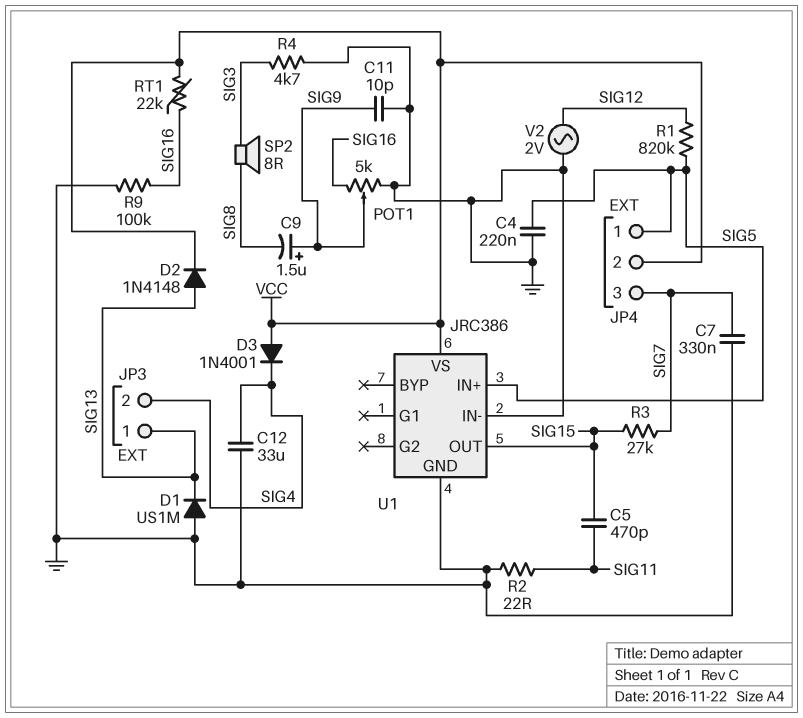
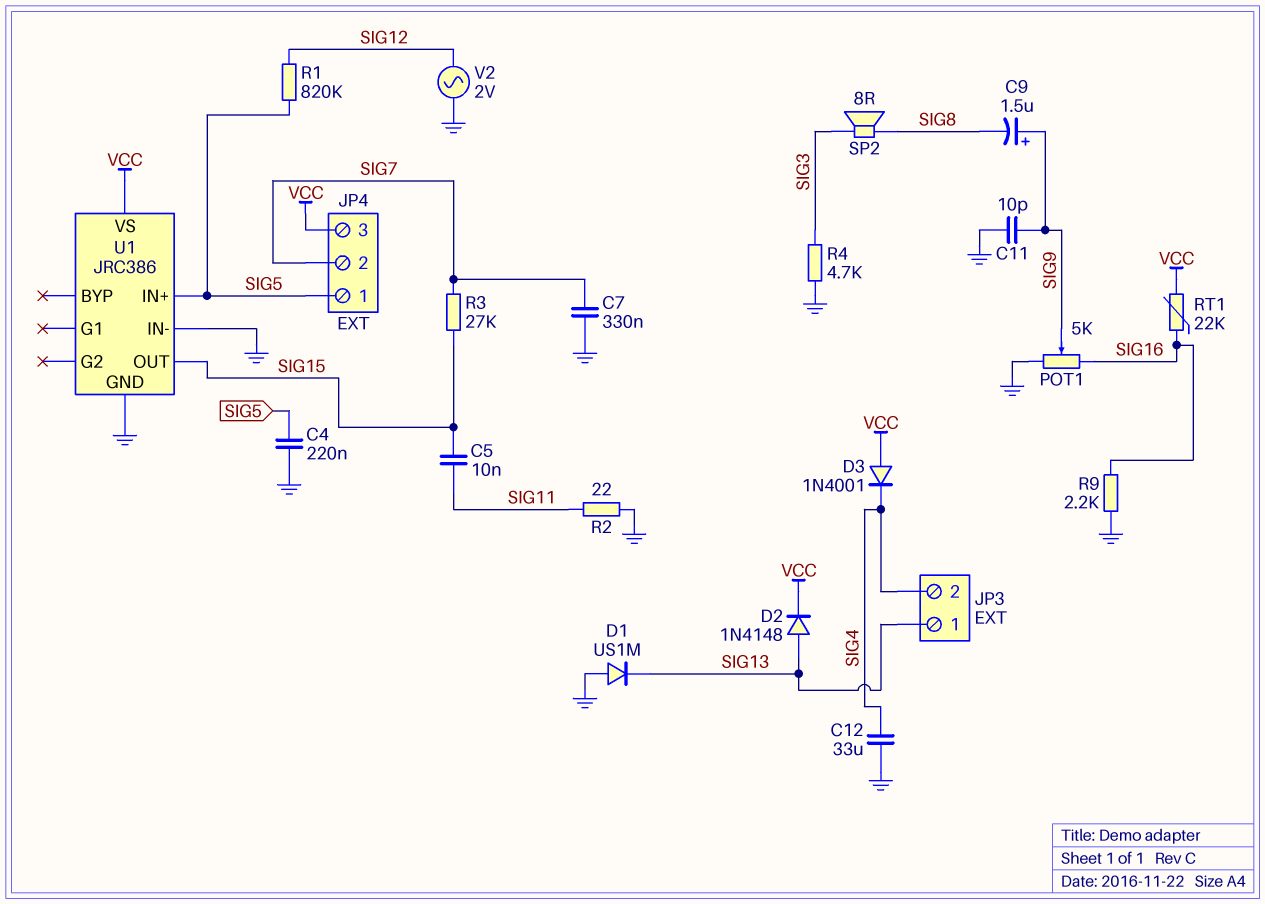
C5: 470pF (SIG11, SIG15) -> 10nF (SIG11, SIG15)
JP4 pin 2: VCC -> SIG7
JP4 pin 3: SIG7 -> VCC
R9: 100k (GND, SIG16) -> 2.2k (GND, SIG16)

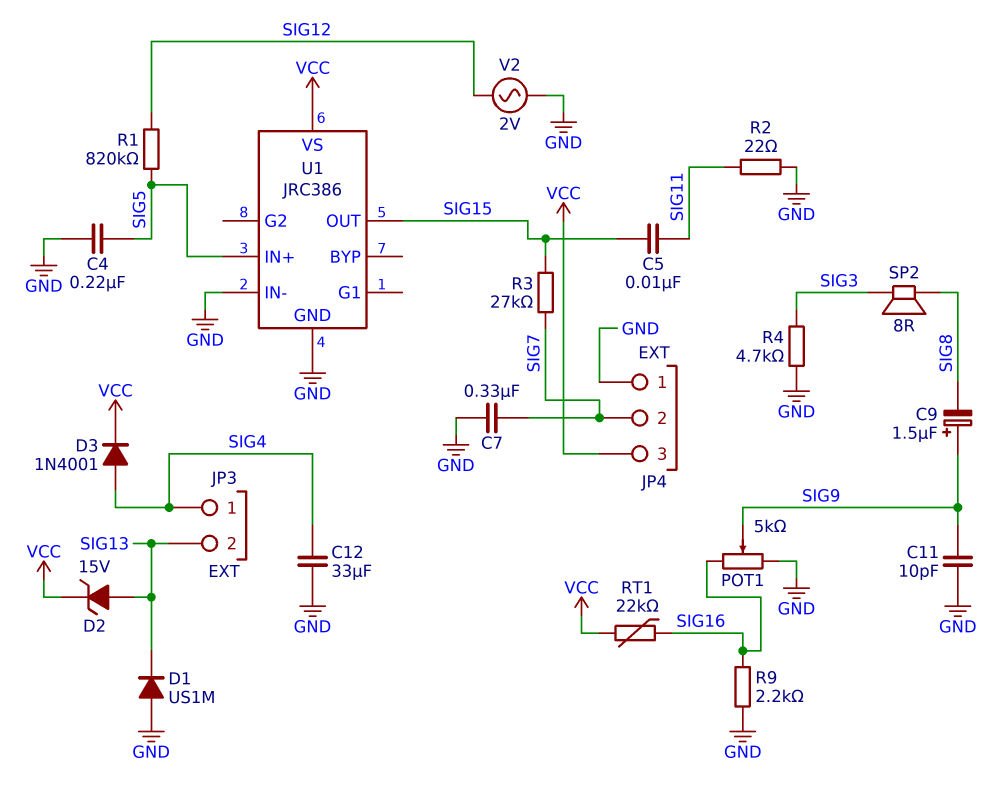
D2: diode 1N4148 (A SIG13, K VCC) -> zener 15V (A SIG13, K VCC)
D3: diode 1N4001 (A VCC, K SIG4) -> diode 1N4001 (A SIG4, K VCC)
JP3 pin 1: SIG13 -> SIG4
JP3 pin 2: SIG4 -> SIG13
JP4 pin 1: SIG5 -> GND

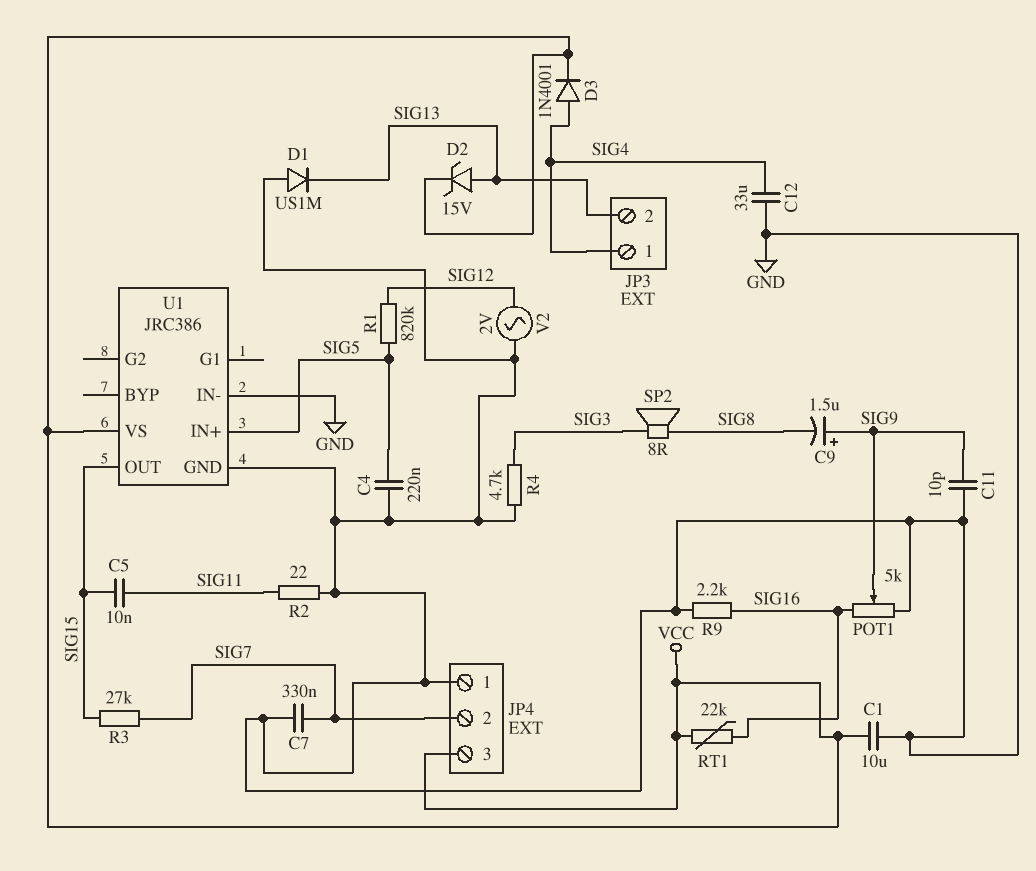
C1: none -> 10uF (GND, VCC)

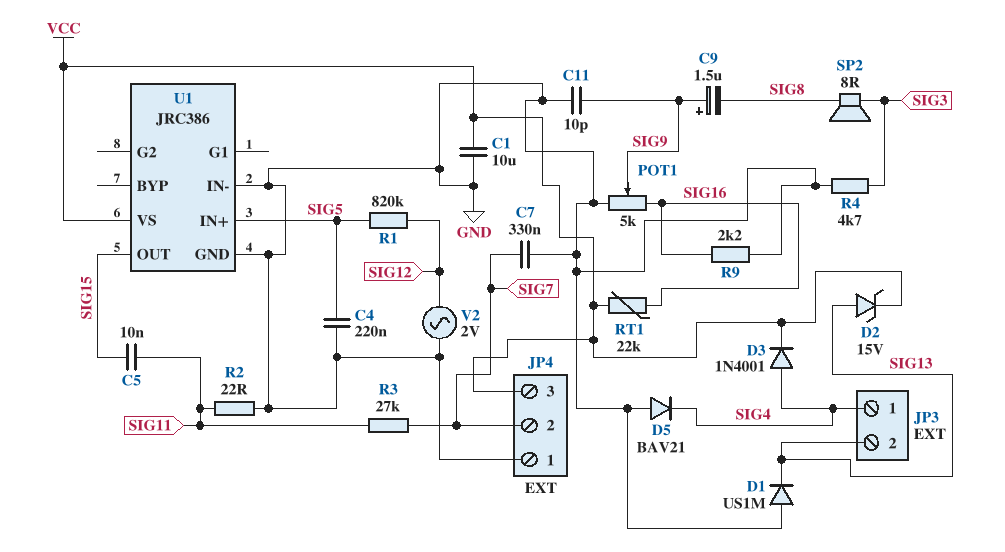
C12: 33uF (GND, SIG4) -> none
D5: none -> diode BAV21 (A GND, K SIG4)
R3: 27k (SIG7, SIG15) -> 27k (SIG7, SIG11)

